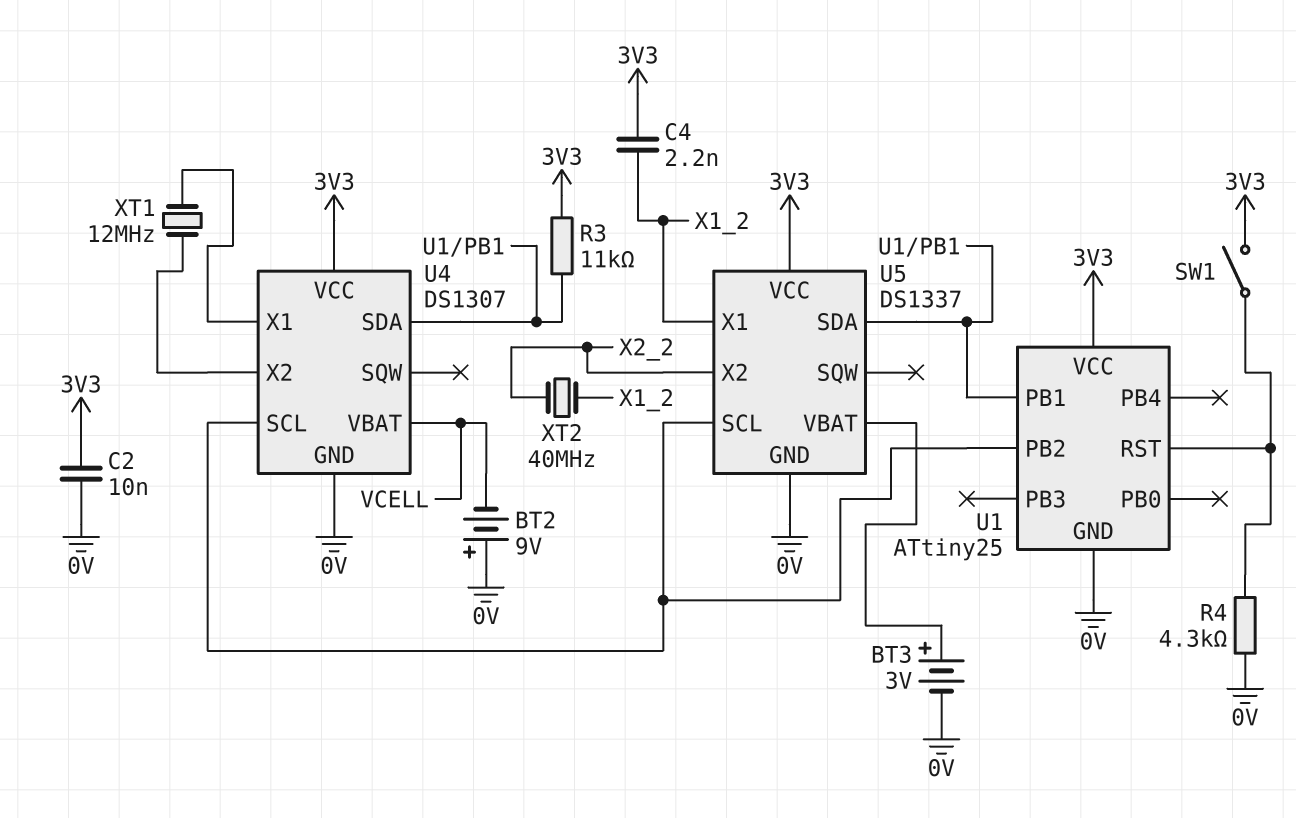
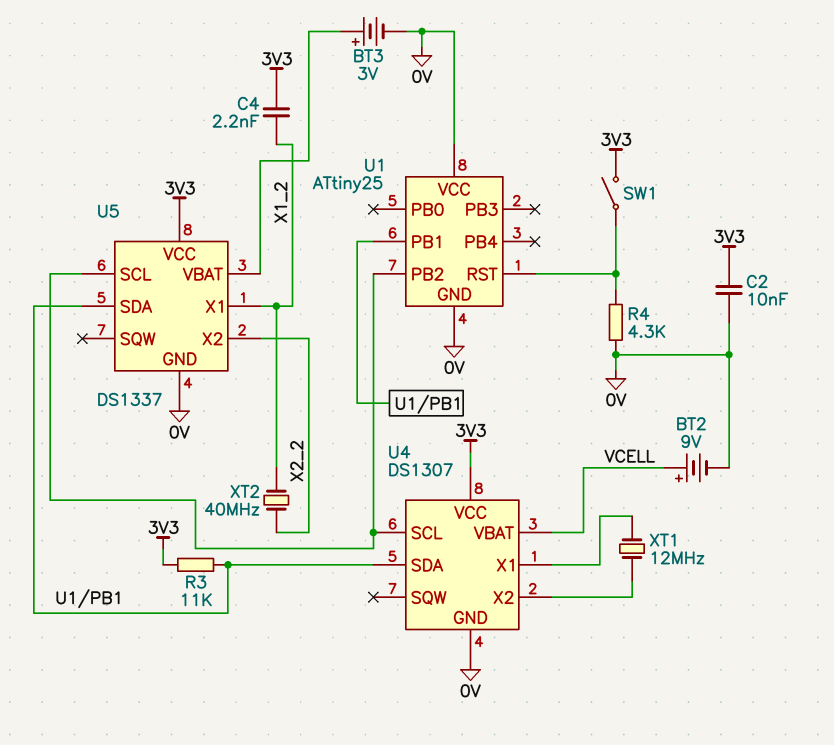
BT2: 9V (plus 0V, minus VCELL) -> 9V (plus VCELL, minus 0V)
U1 pin VCC: 3V3 -> 0V

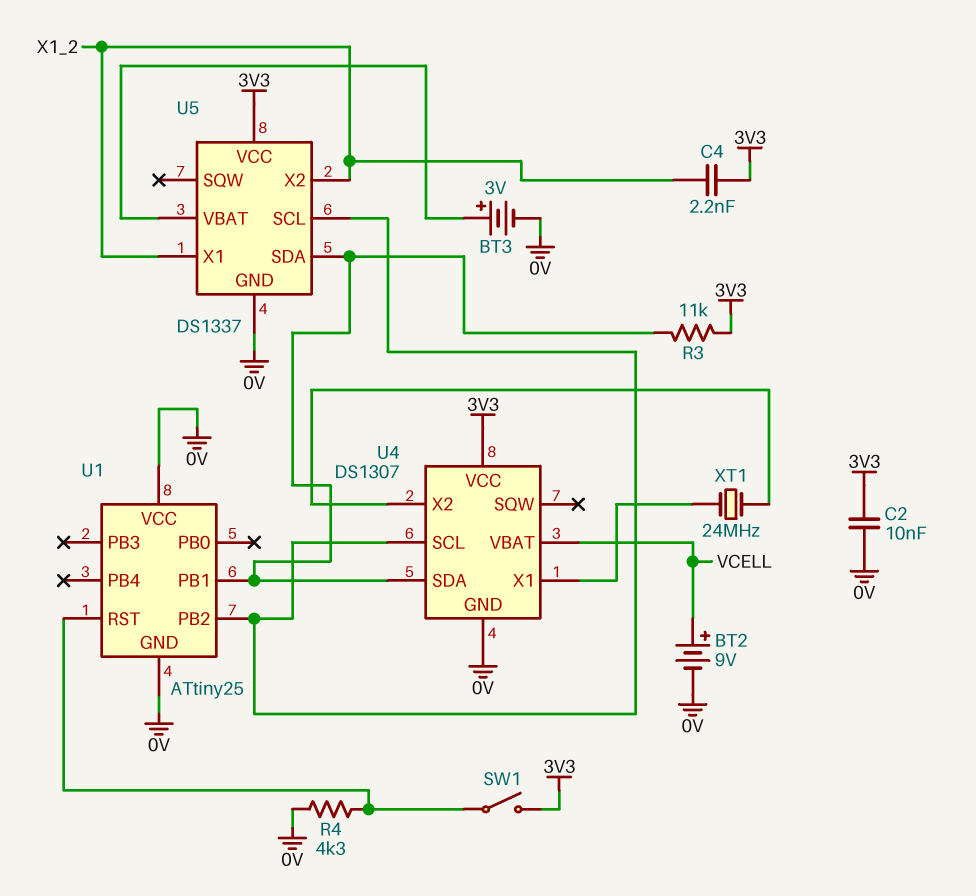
U5 pin X2: X2_2 -> X1_2
XT1: 12MHz (U4/X1, U4/X2) -> 24MHz (U4/X1, U4/X2)
XT2: 40MHz (X1_2, X2_2) -> none

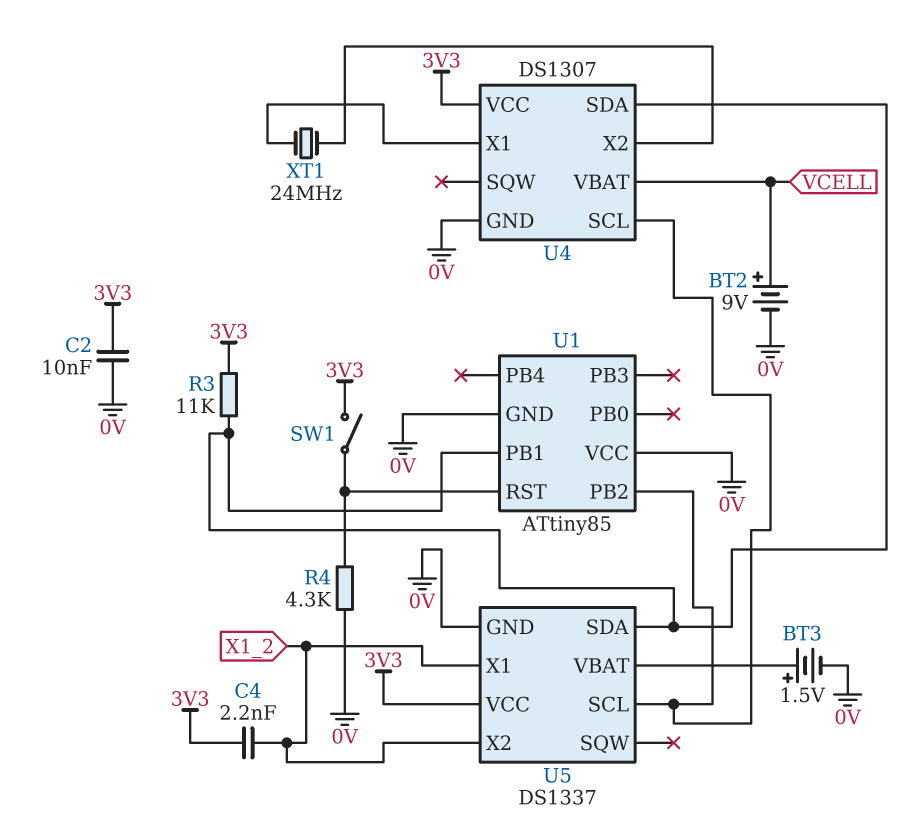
BT3: 3V (plus U5/VBAT, minus 0V) -> 1.5V (plus U5/VBAT, minus 0V)
U1: ATtiny25 -> ATtiny85

